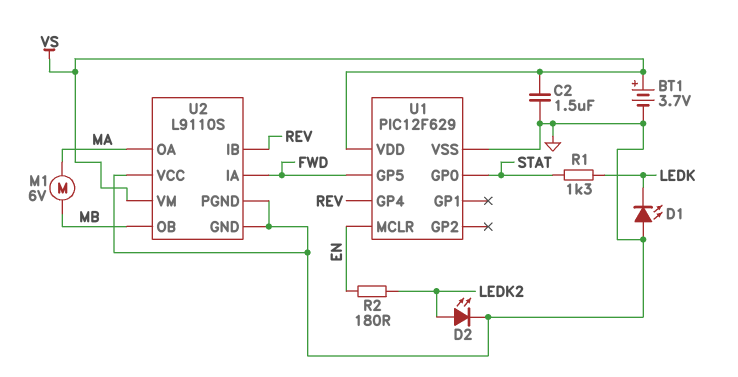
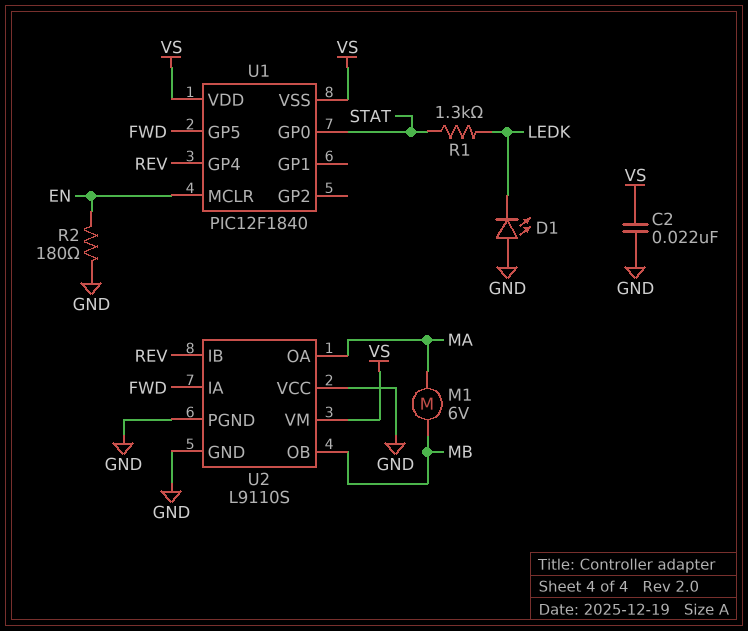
BT1: 3.7V (plus VS, minus GND) -> none
C2: 1.5uF (GND, VS) -> 22nF (GND, VS)
D2: LED (A LEDK2, K GND) -> none
R2: 180 (EN, LEDK2) -> 180 (EN, GND)
U1: PIC12F629 -> PIC12F1840
U1 pin VSS: GND -> VS

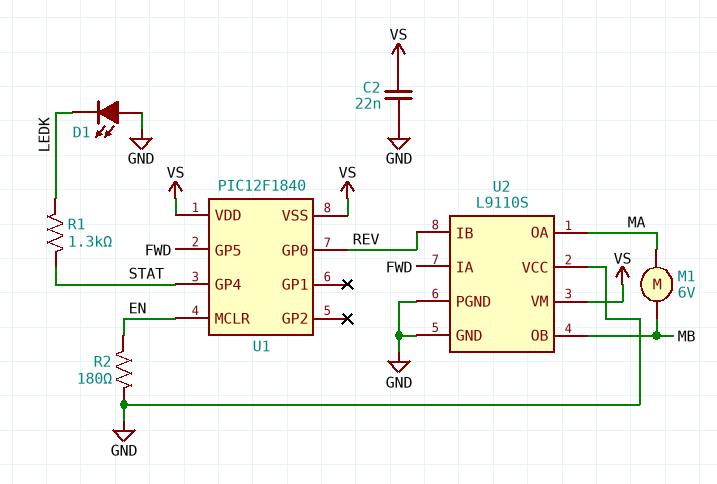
U1 pin GP0: STAT -> REV
U1 pin GP4: REV -> STAT

